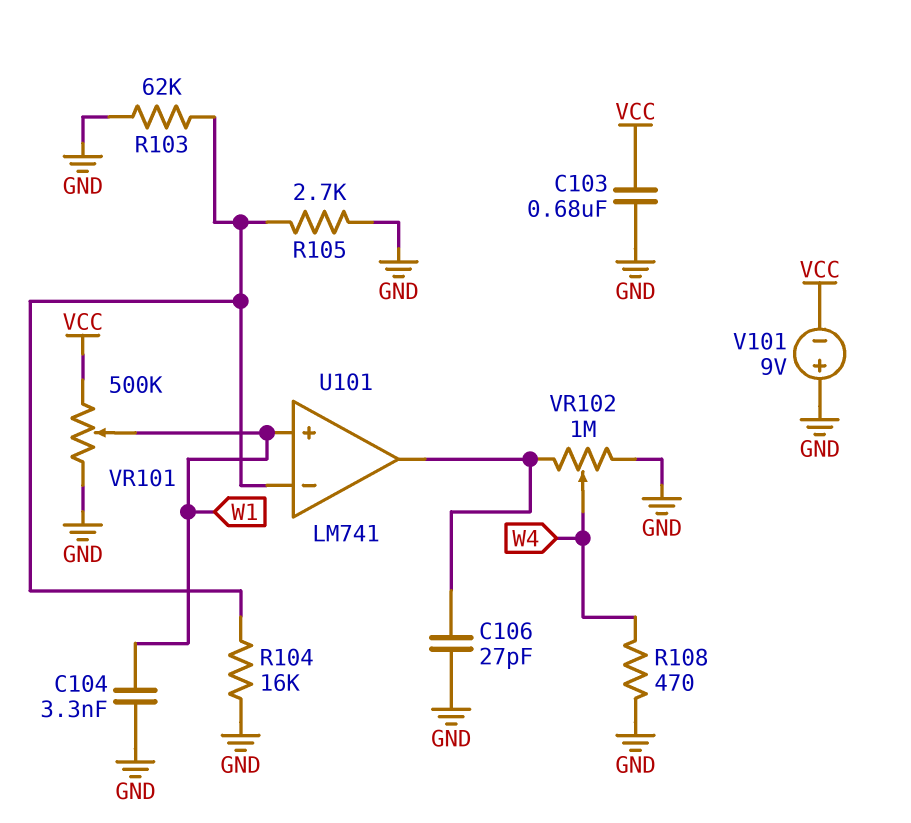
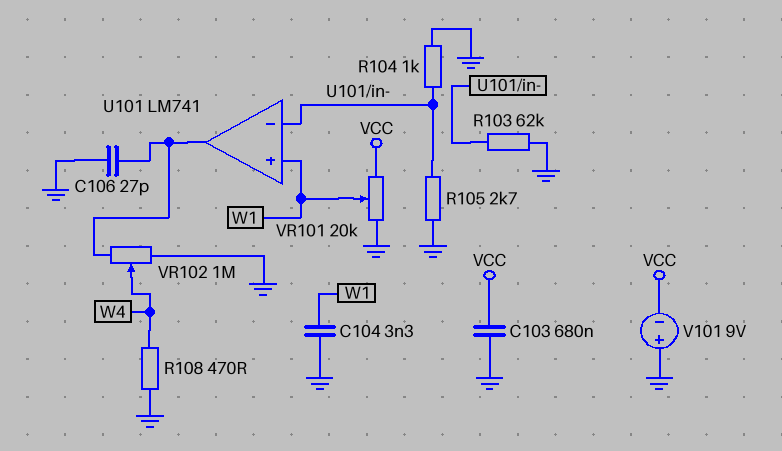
R104: 16k (GND, U101/in-) -> 1k (GND, U101/in-)
VR101: 500k (GND, VCC, wiper W1) -> 20k (GND, VCC, wiper W1)

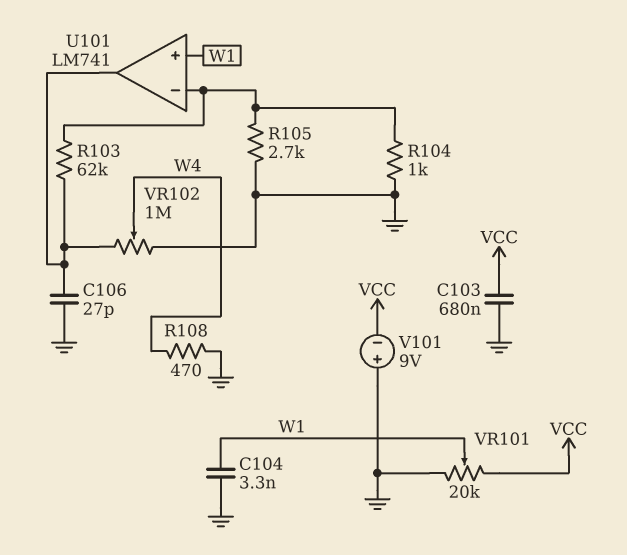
R103: 62k (GND, U101/in-) -> 62k (U101/in-, U101/out)

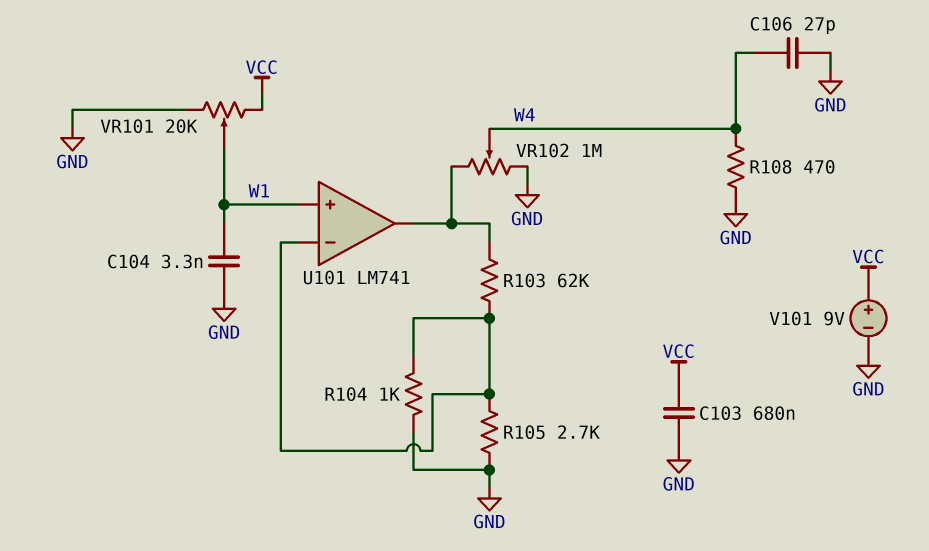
C106: 27pF (GND, U101/out) -> 27pF (GND, W4)
V101: 9V (plus GND, minus VCC) -> 9V (plus VCC, minus GND)

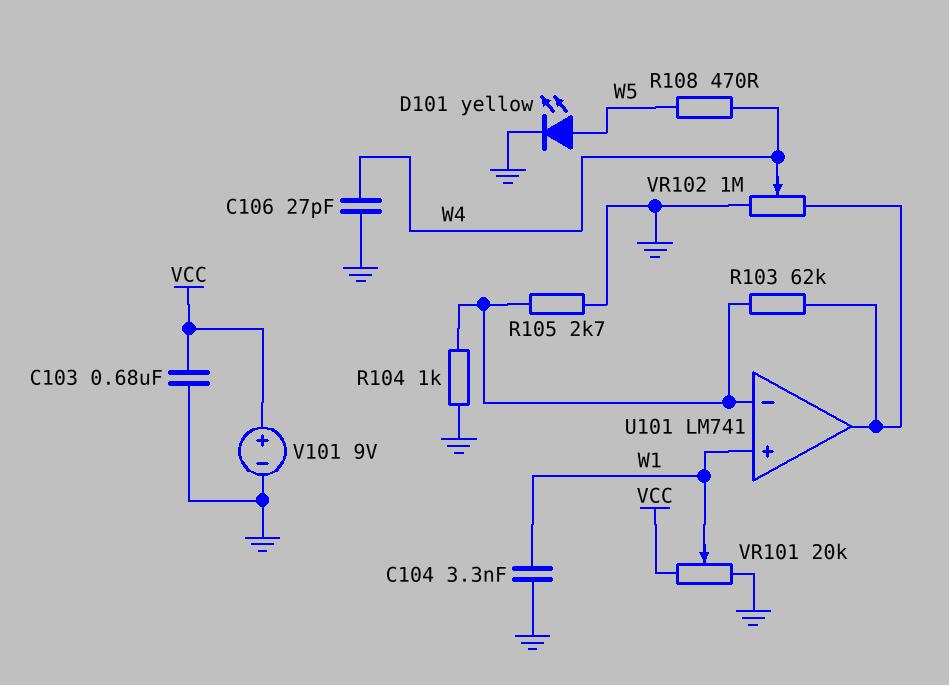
D101: none -> LED yellow (A W5, K GND)
R108: 470 (GND, W4) -> 470 (W4, W5)

